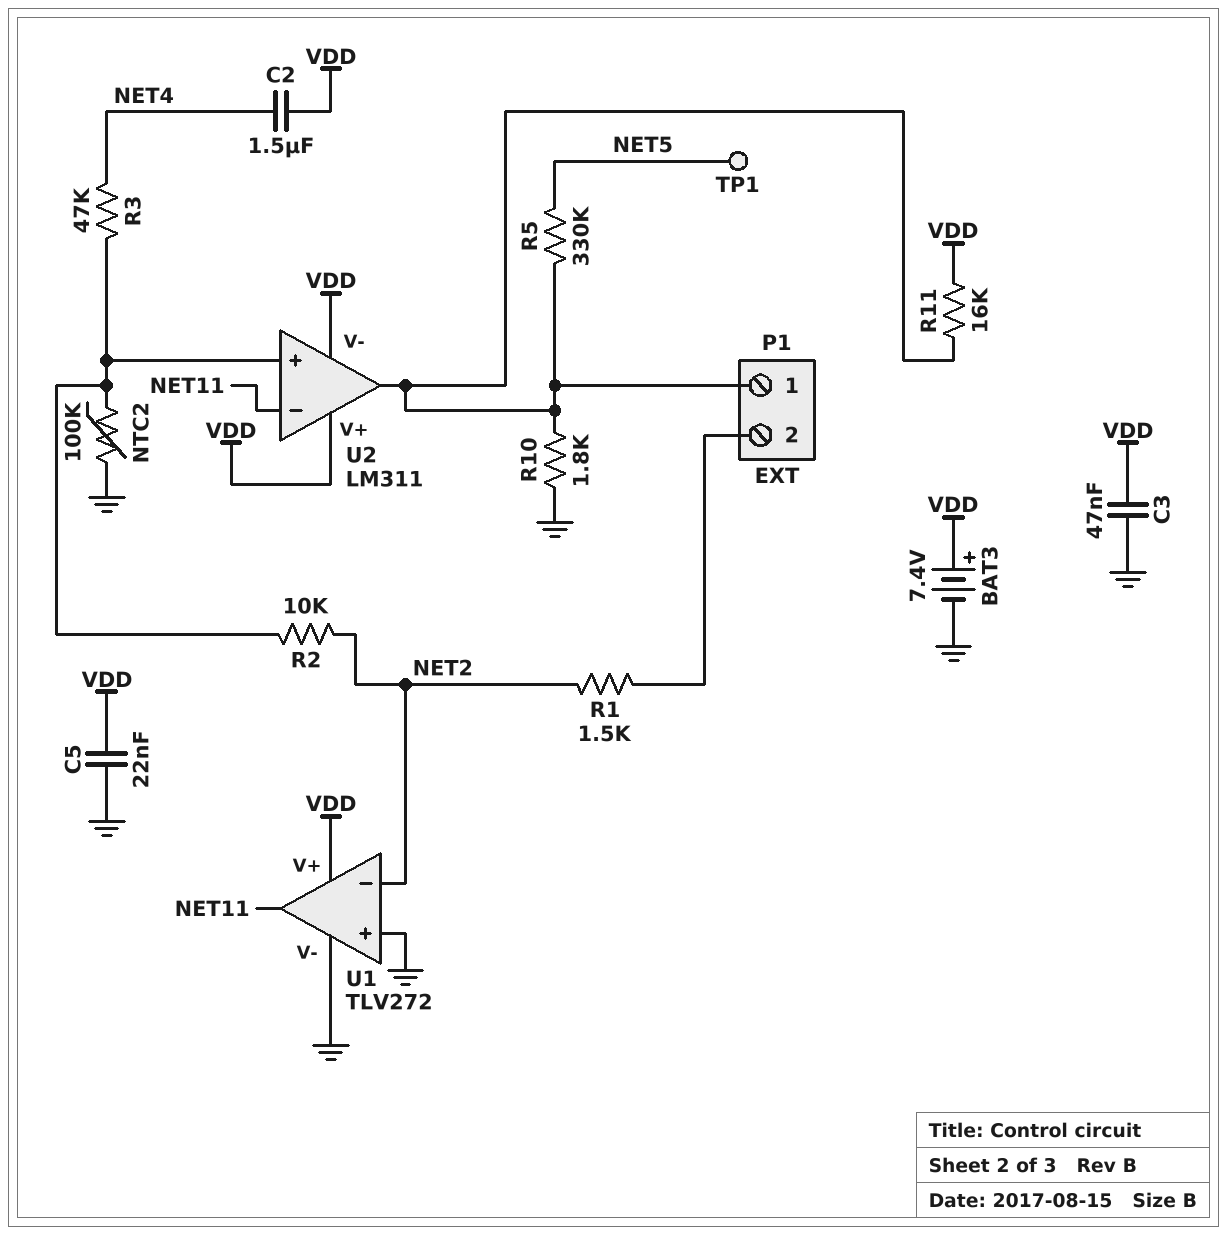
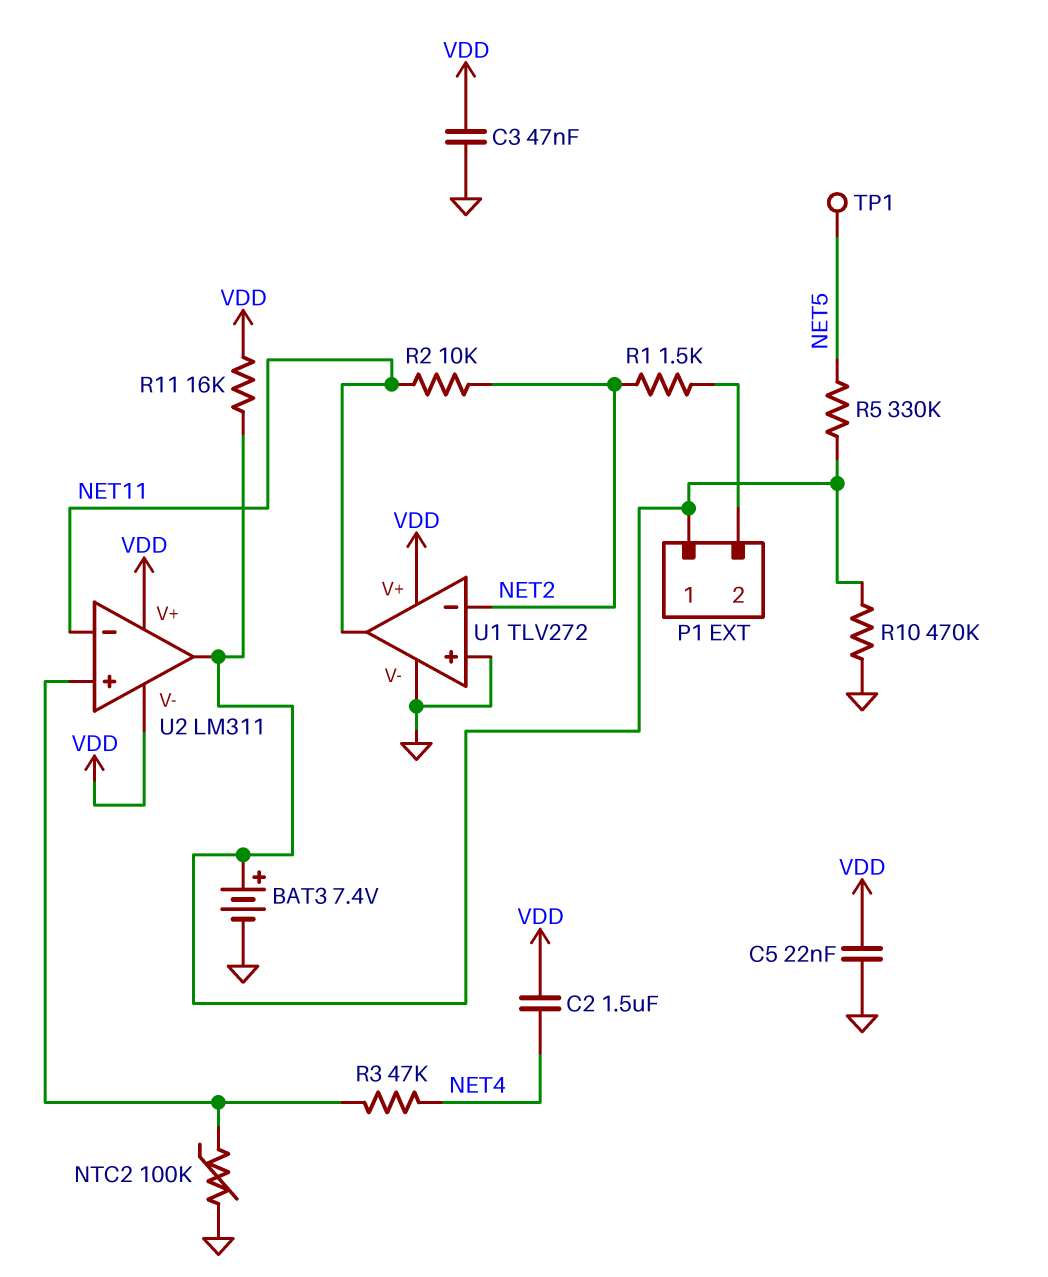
BAT3: 7.4V (plus VDD, minus GND) -> 7.4V (plus P1/1, minus GND)
R2: 10k (NET2, U2/in+) -> 10k (NET2, NET11)
R10: 1.8k (GND, P1/1) -> 470k (GND, P1/1)

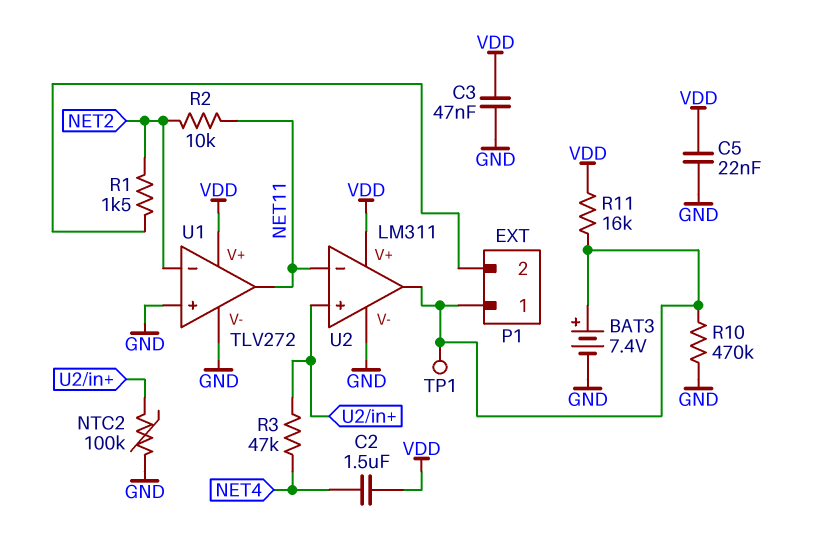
R5: 330k (NET5, P1/1) -> none
TP1: test point (NET5) -> test point (P1/1)
U2 pin V-: VDD -> GND

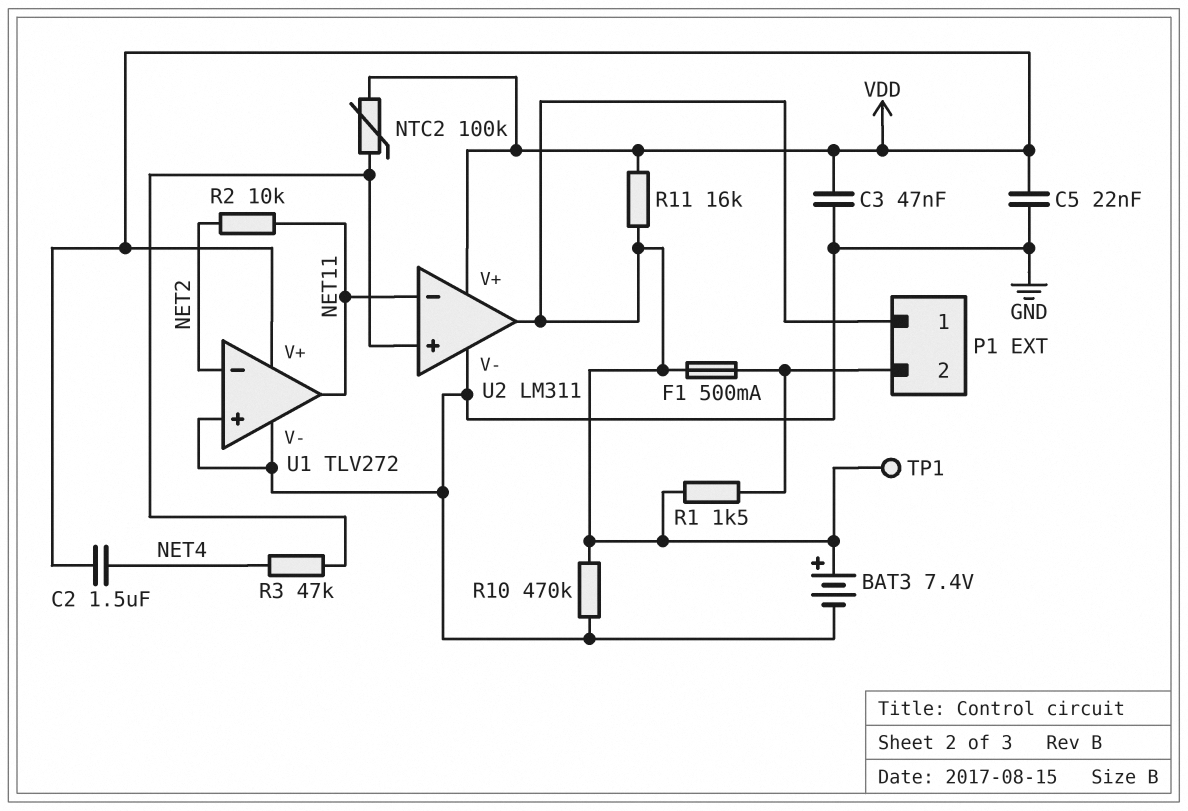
F1: none -> 500mA (P1/1, P1/2)
NTC2: 100k (GND, U2/in+) -> 100k (U2/in+, VDD)
R1: 1.5k (NET2, P1/2) -> 1.5k (P1/1, P1/2)

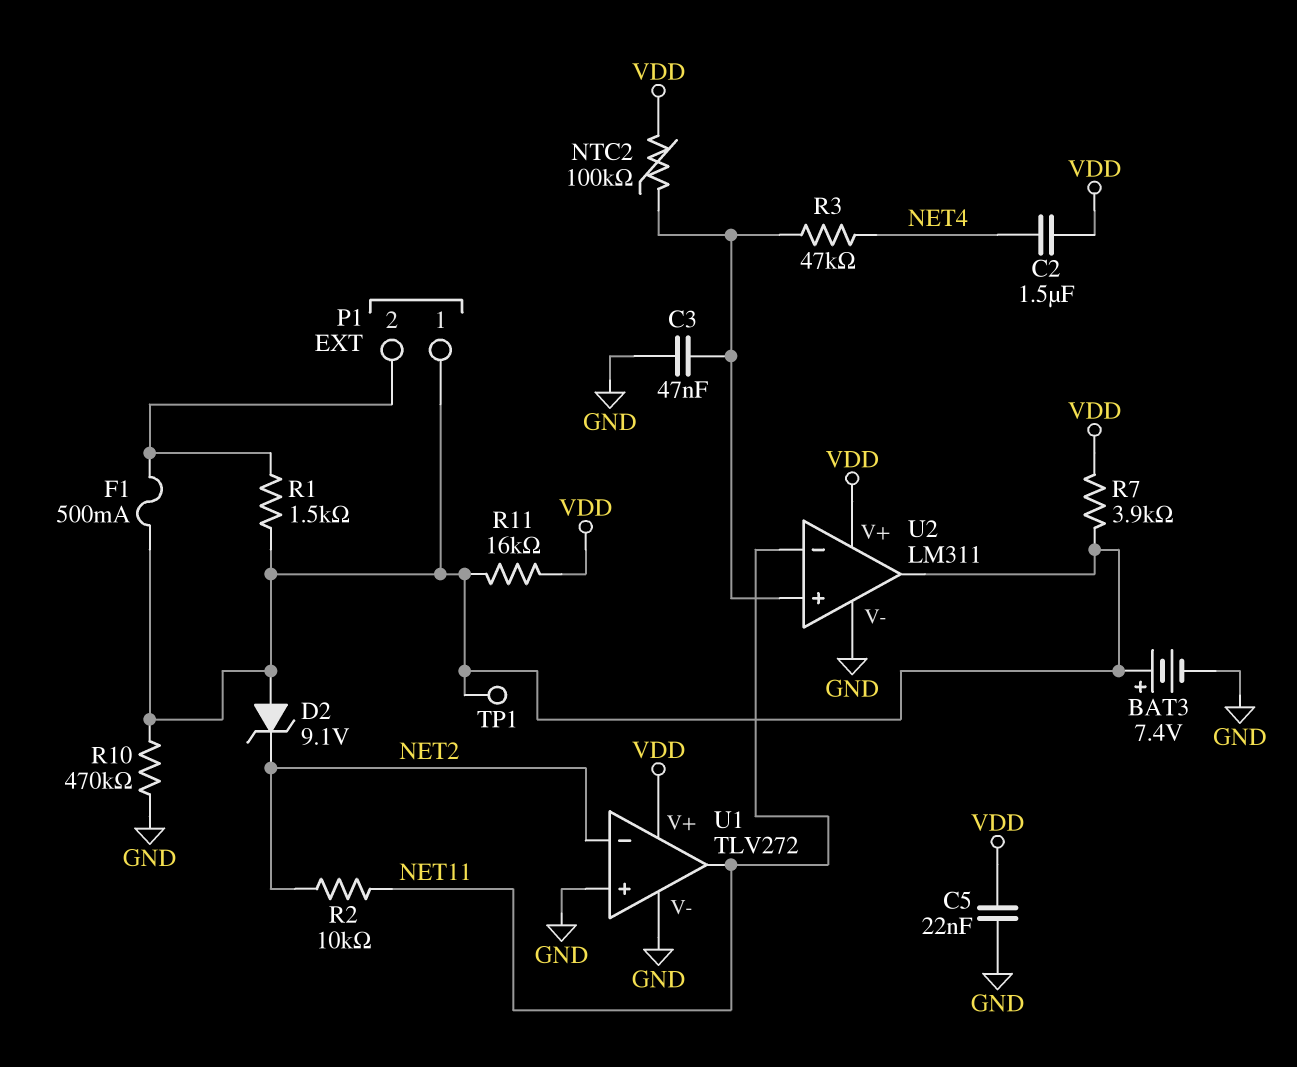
C3: 47nF (GND, VDD) -> 47nF (GND, U2/in+)
D2: none -> zener 9.1V (A P1/1, K NET2)
R7: none -> 3.9k (P1/1, VDD)

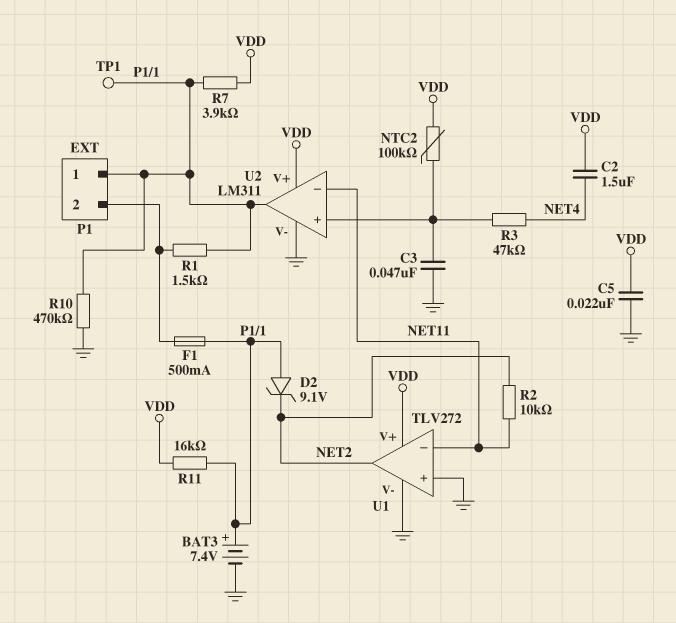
U1 pin in-: NET2 -> NET11
U1 pin out: NET11 -> NET2

